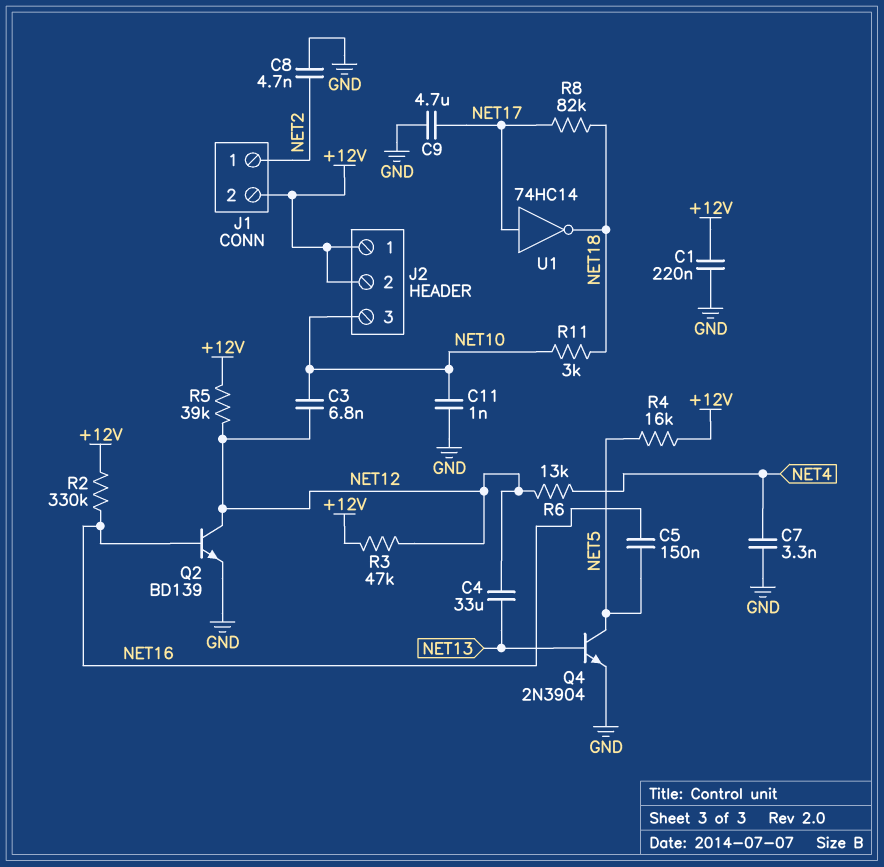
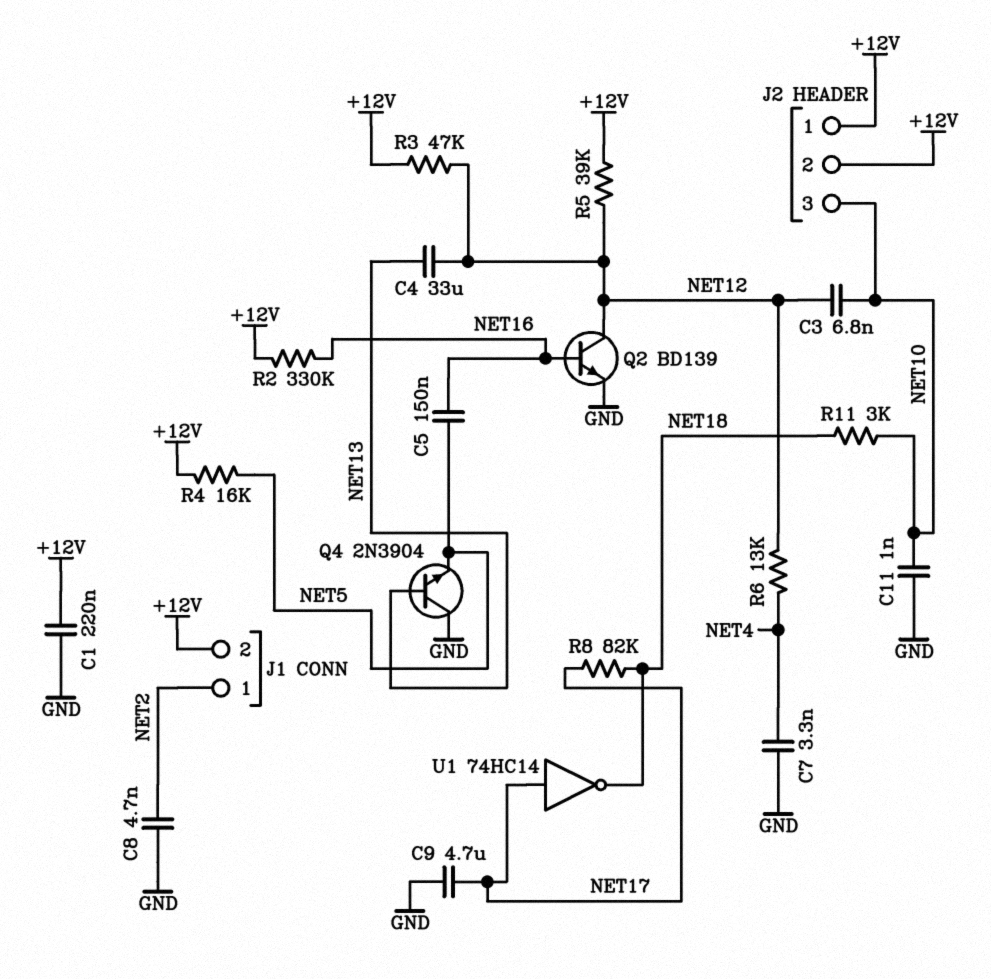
Q4: NPN 2N3904 (B NET13, C NET5, E GND) -> NPN 2N3904 (B NET13, C GND, E NET5)

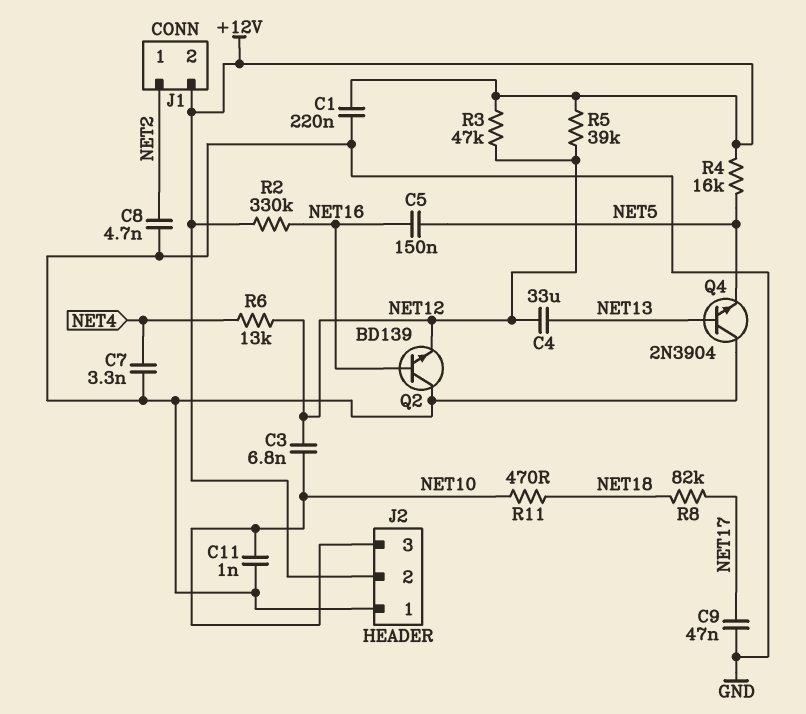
C9: 4.7uF (GND, NET17) -> 47nF (GND, NET17)
J2 pin 1: +12V -> GND
Q2: NPN BD139 (B NET16, C NET12, E GND) -> NPN BD139 (B NET16, C GND, E NET12)
R11: 3k (NET10, NET18) -> 470 (NET10, NET18)
U1: NOT 74HC14 (in NET17, out NET18) -> none

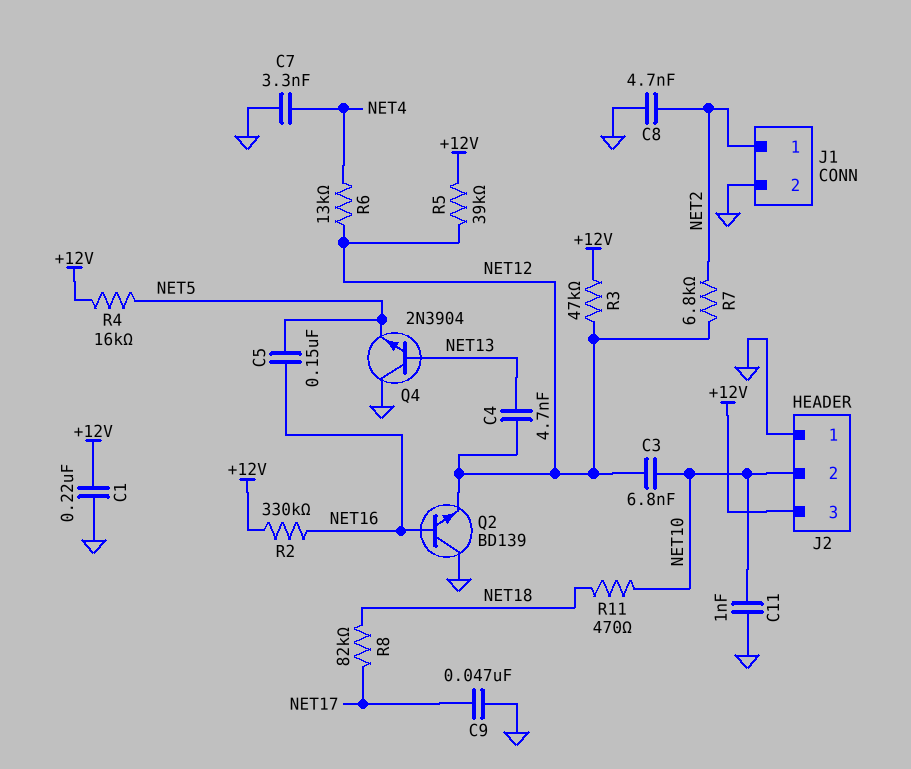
C4: 33uF (NET12, NET13) -> 4.7nF (NET12, NET13)
J1 pin 2: +12V -> GND
J2 pin 2: +12V -> NET10
J2 pin 3: NET10 -> +12V
R7: none -> 6.8k (NET2, NET12)

